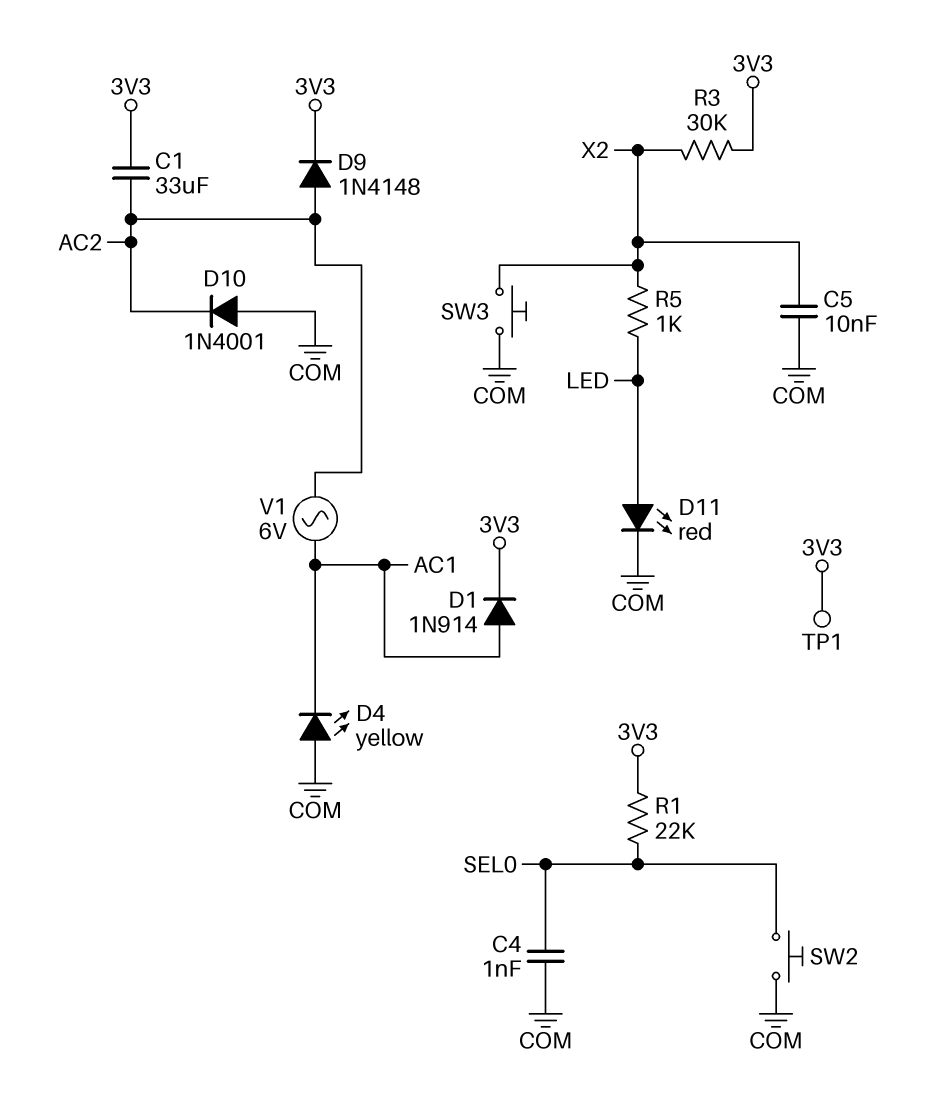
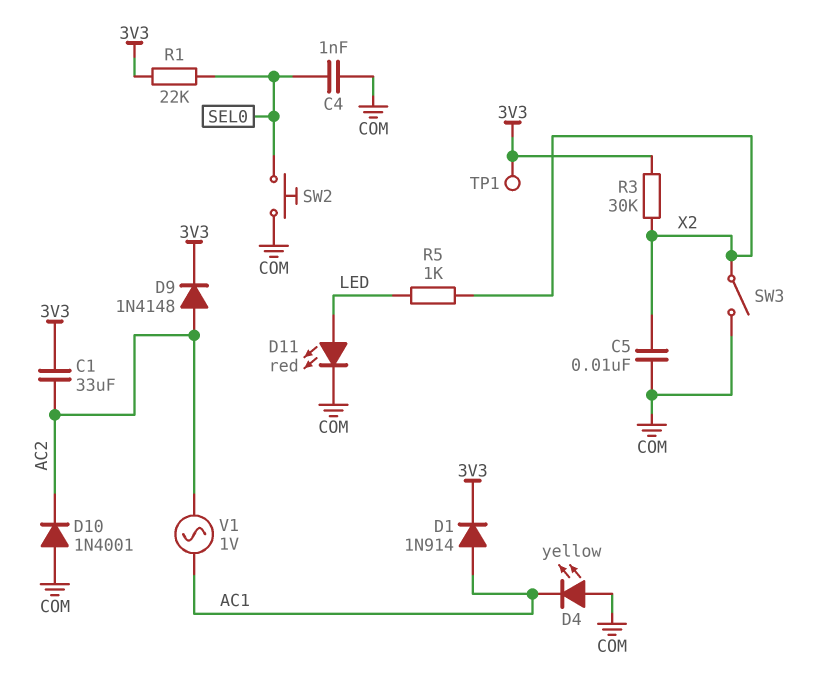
SW3: button (COM, X2) -> switch (COM, X2)
V1: AC 6V (AC1, AC2) -> AC 1V (AC1, AC2)

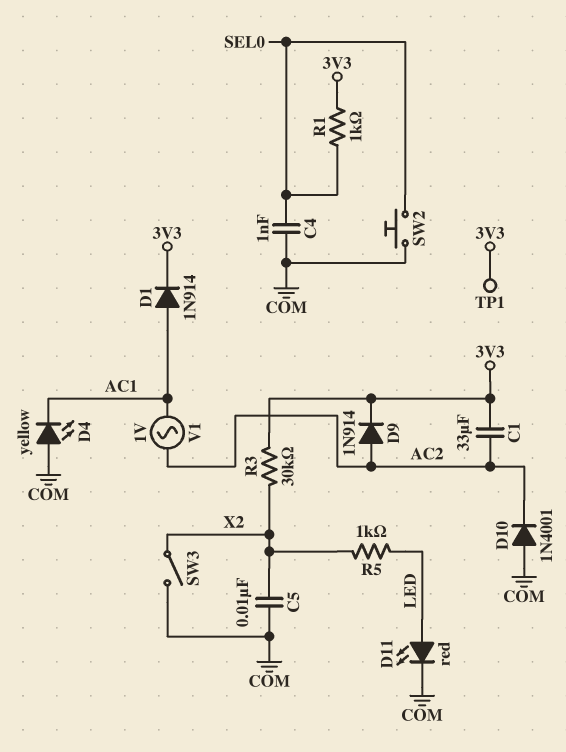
D9: diode 1N4148 (A AC2, K 3V3) -> diode 1N914 (A AC2, K 3V3)
R1: 22k (3V3, SEL0) -> 1k (3V3, SEL0)

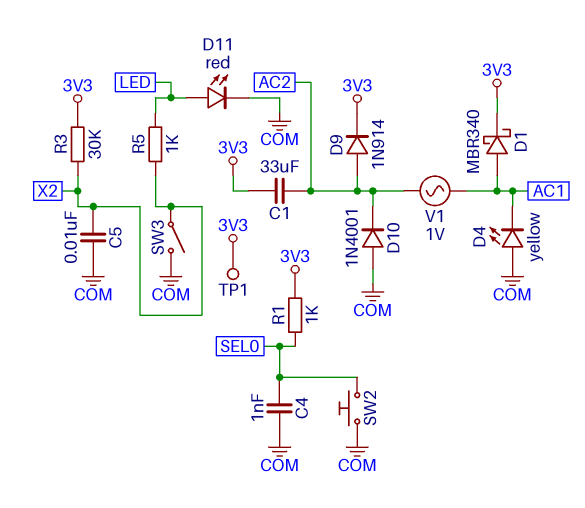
D1: diode 1N914 (A AC1, K 3V3) -> schottky MBR340 (A AC1, K 3V3)

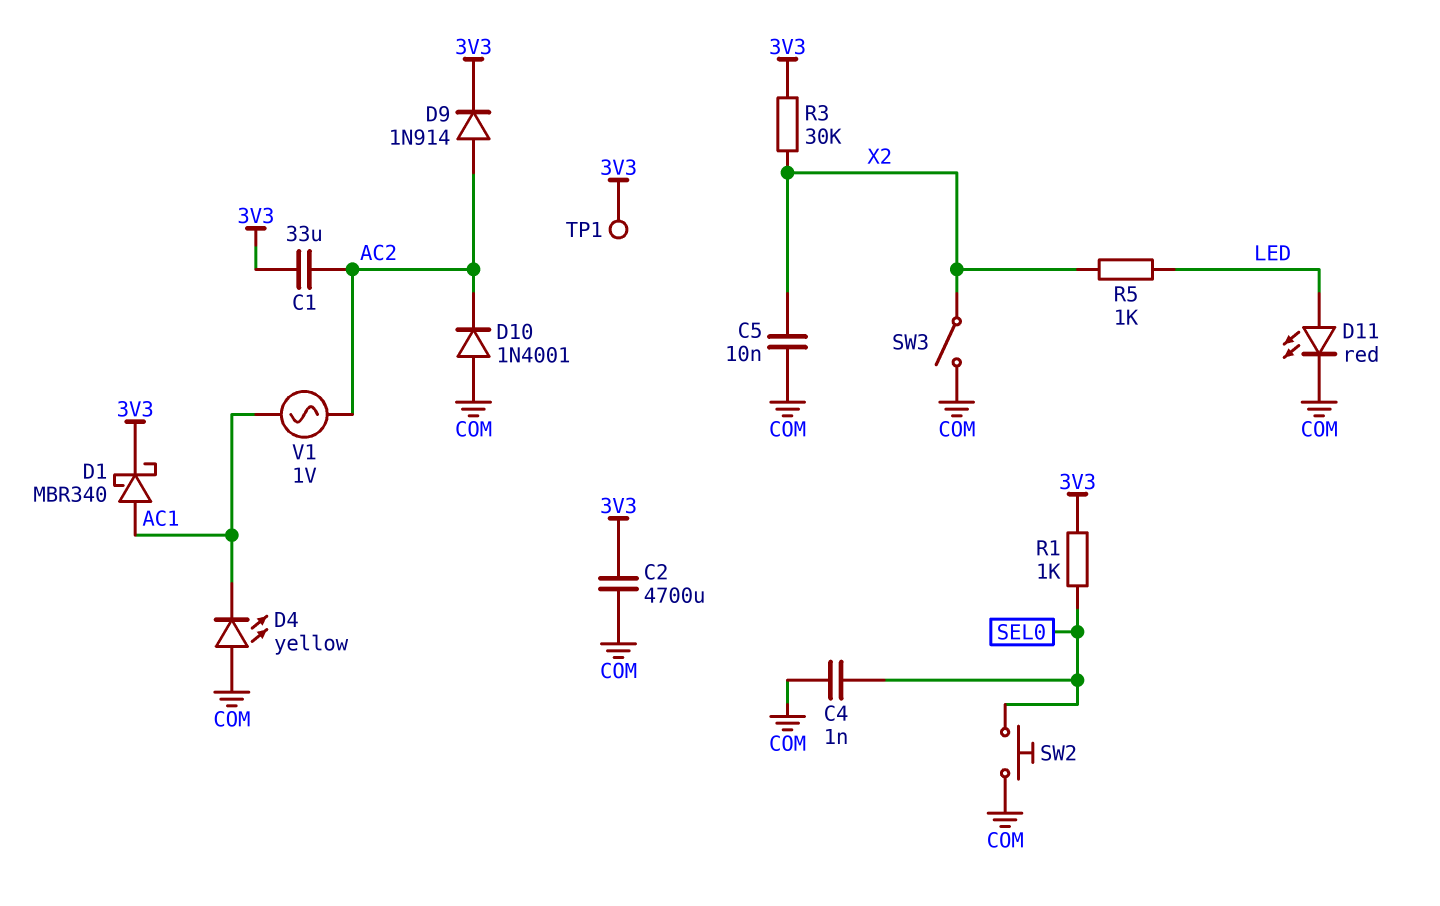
C2: none -> 4700uF (3V3, COM)

